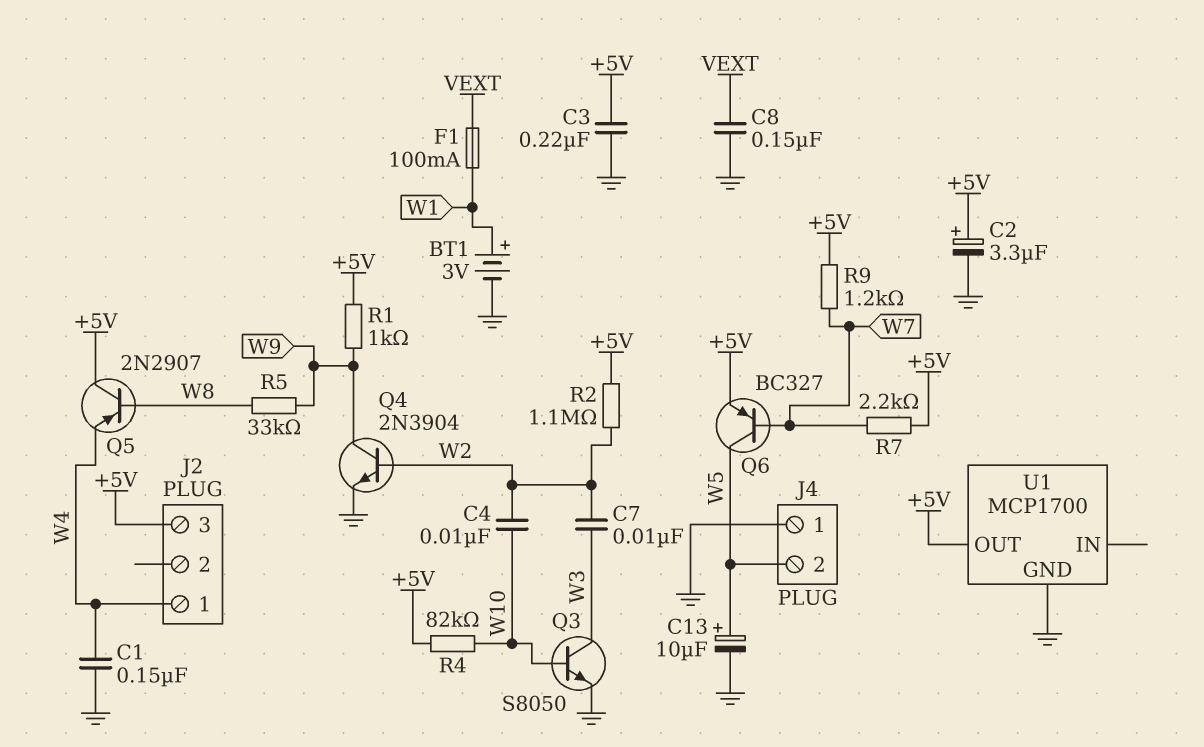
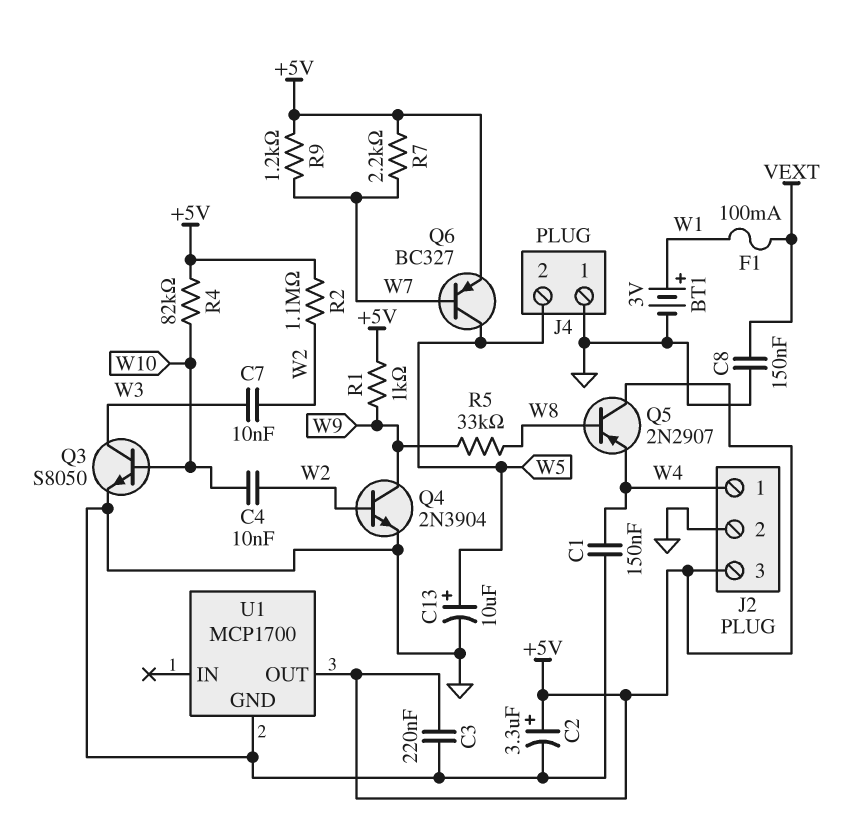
J2 pin 2: none -> GND

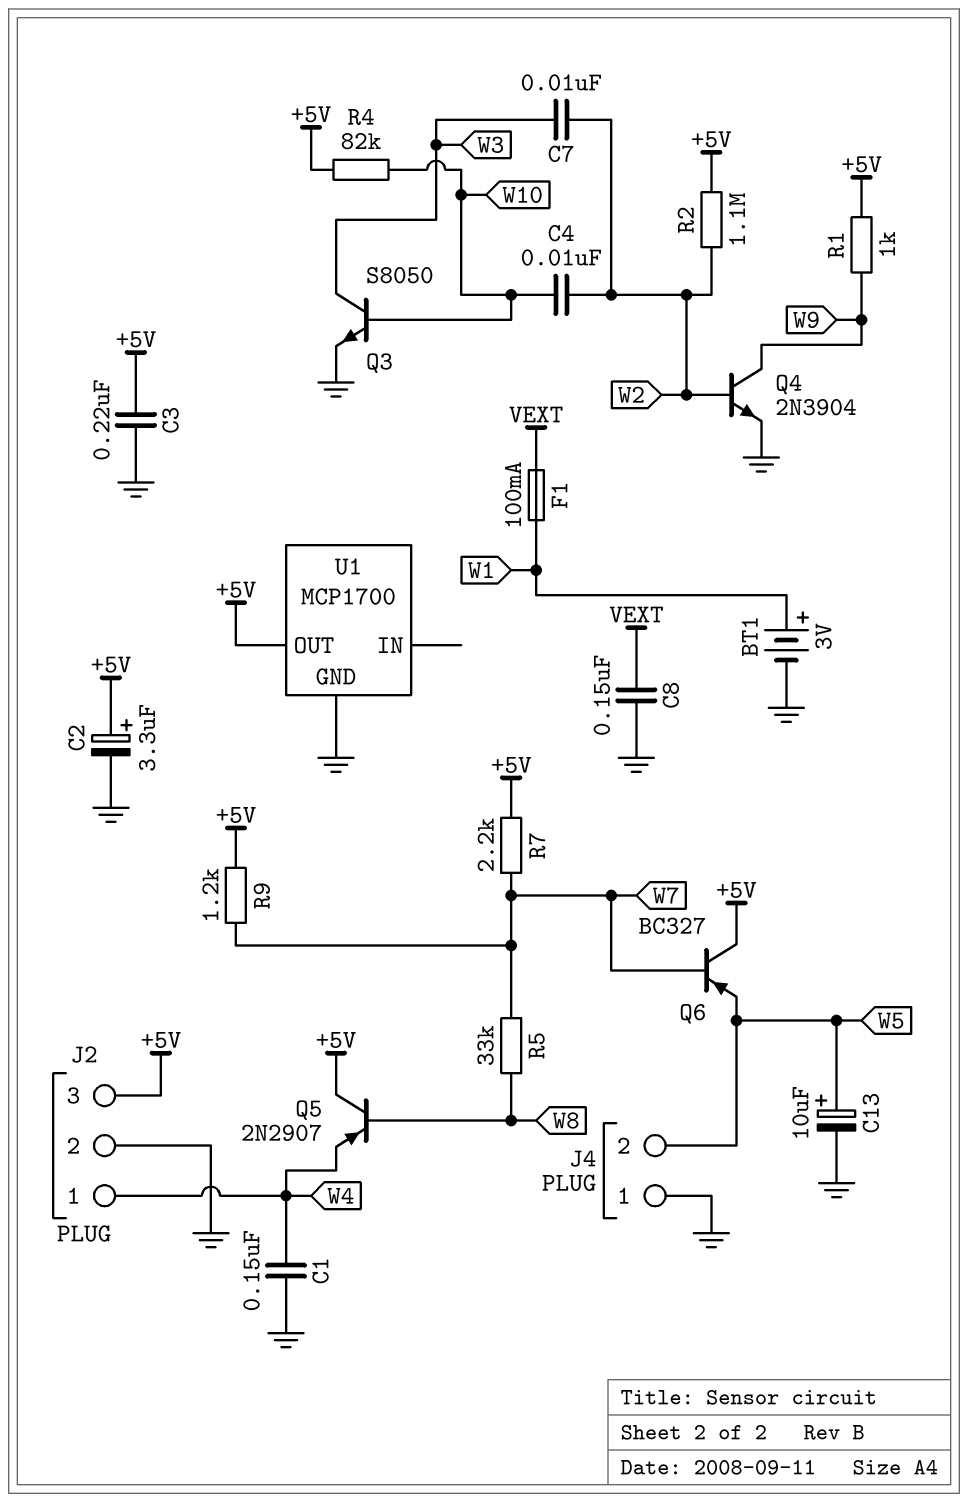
Q6: PNP BC327 (B W7, C W5, E +5V) -> PNP BC327 (B W7, C +5V, E W5)
R5: 33k (W8, W9) -> 33k (W7, W8)

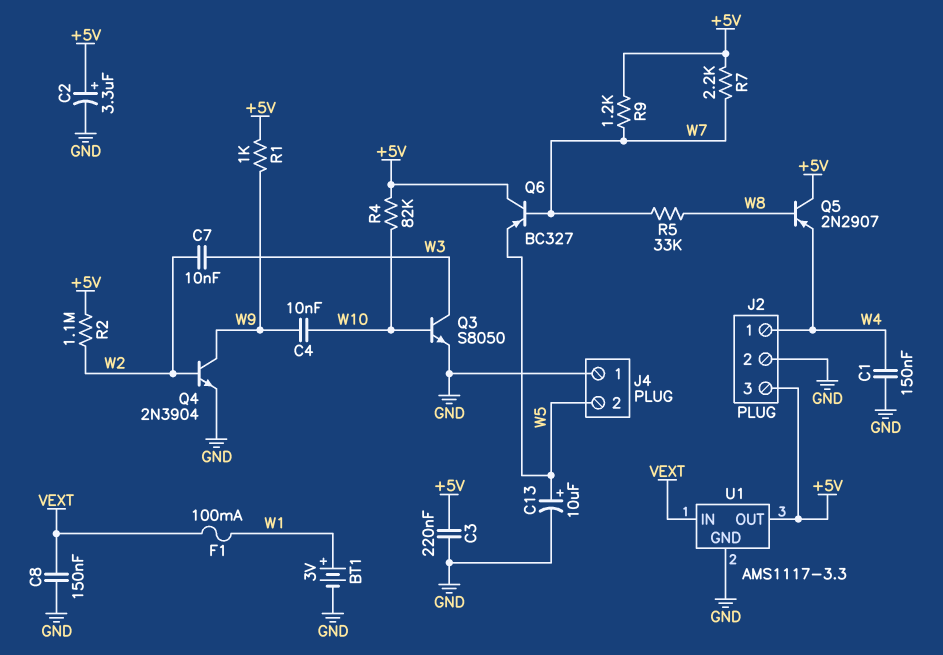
C4: 10nF (W2, W10) -> 10nF (W9, W10)
U1: MCP1700 -> AMS1117-3.3
U1 pin IN: none -> VEXT

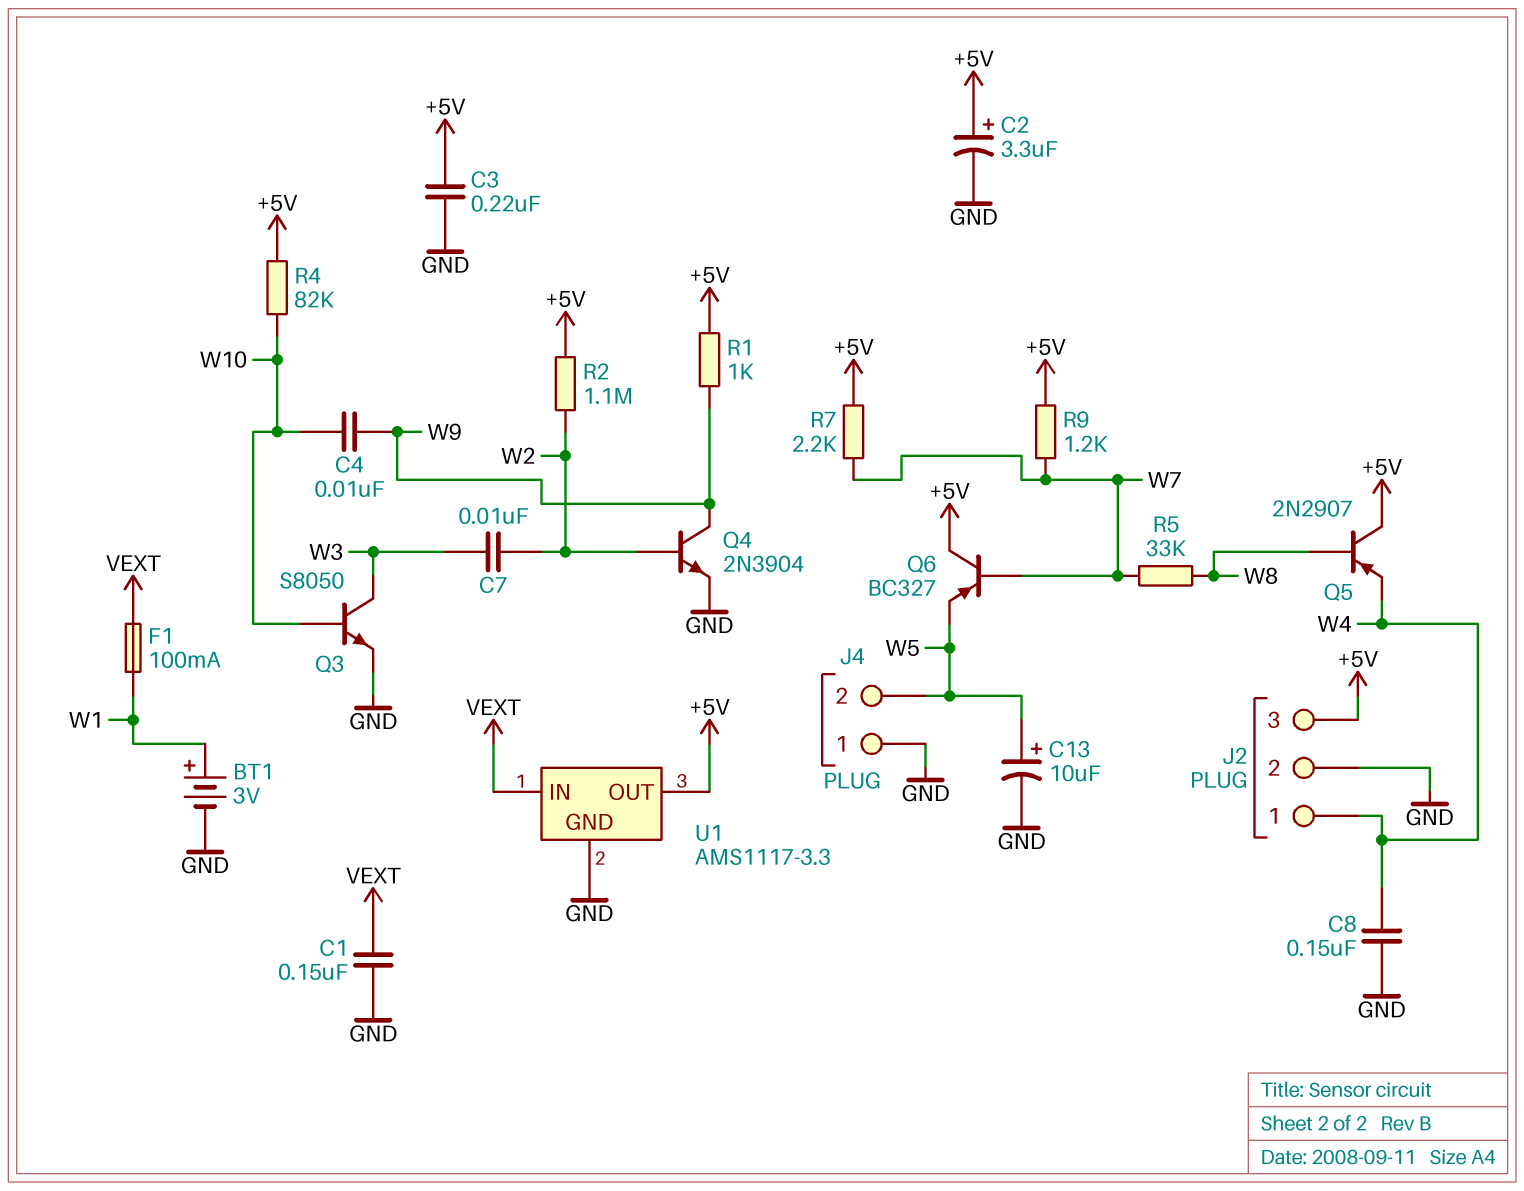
C1: 150nF (GND, W4) -> 150nF (GND, VEXT)
C8: 150nF (GND, VEXT) -> 150nF (GND, W4)

